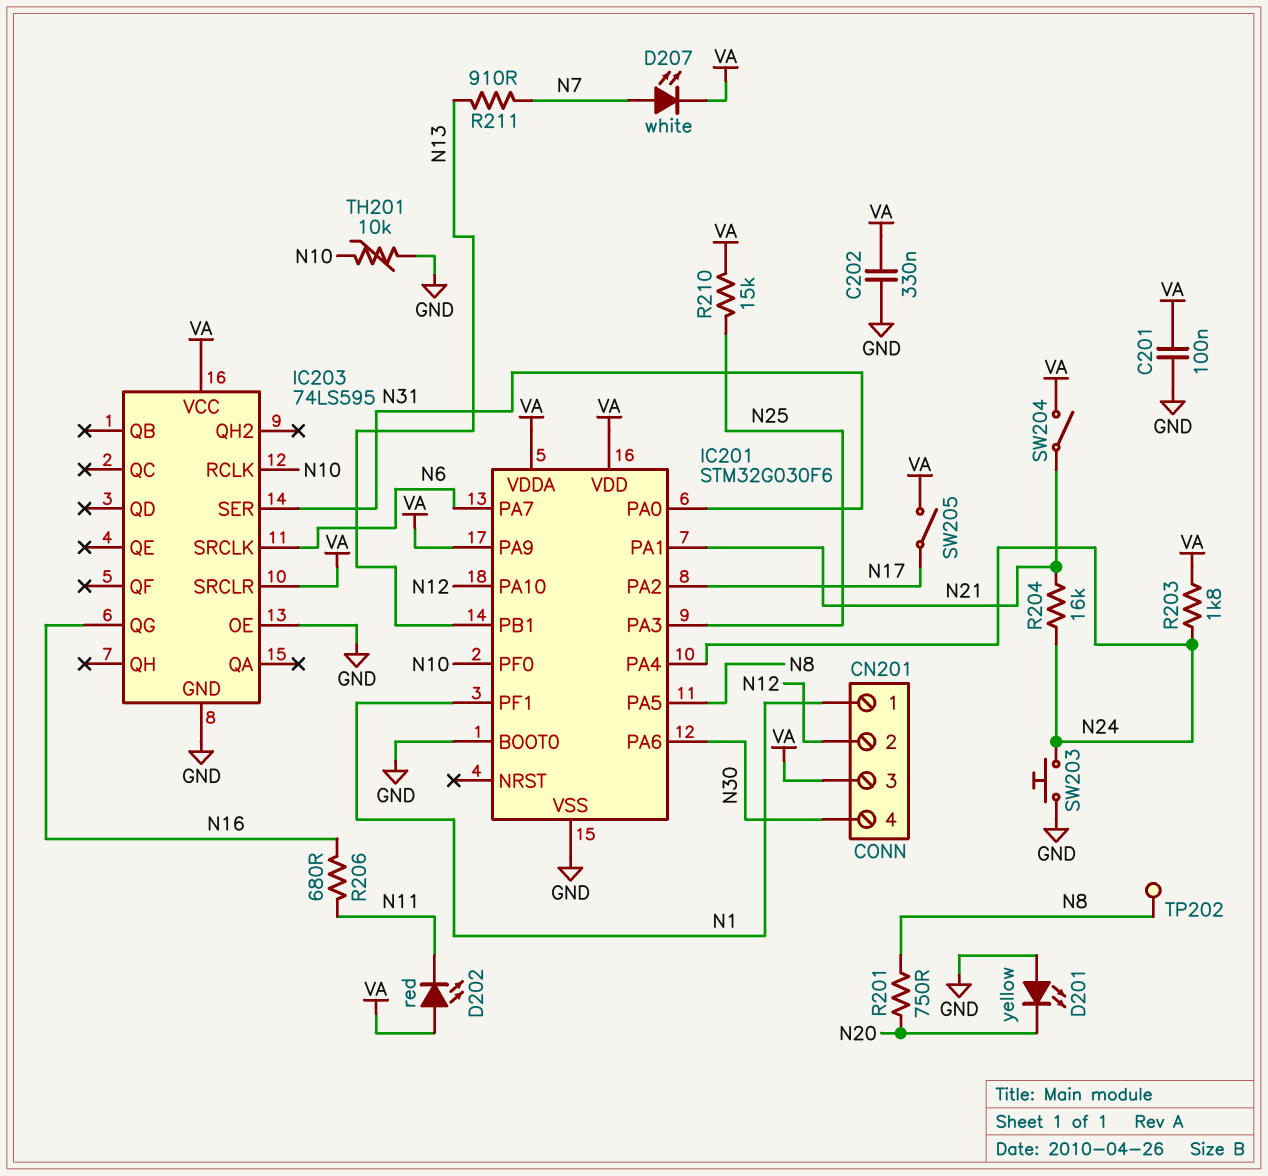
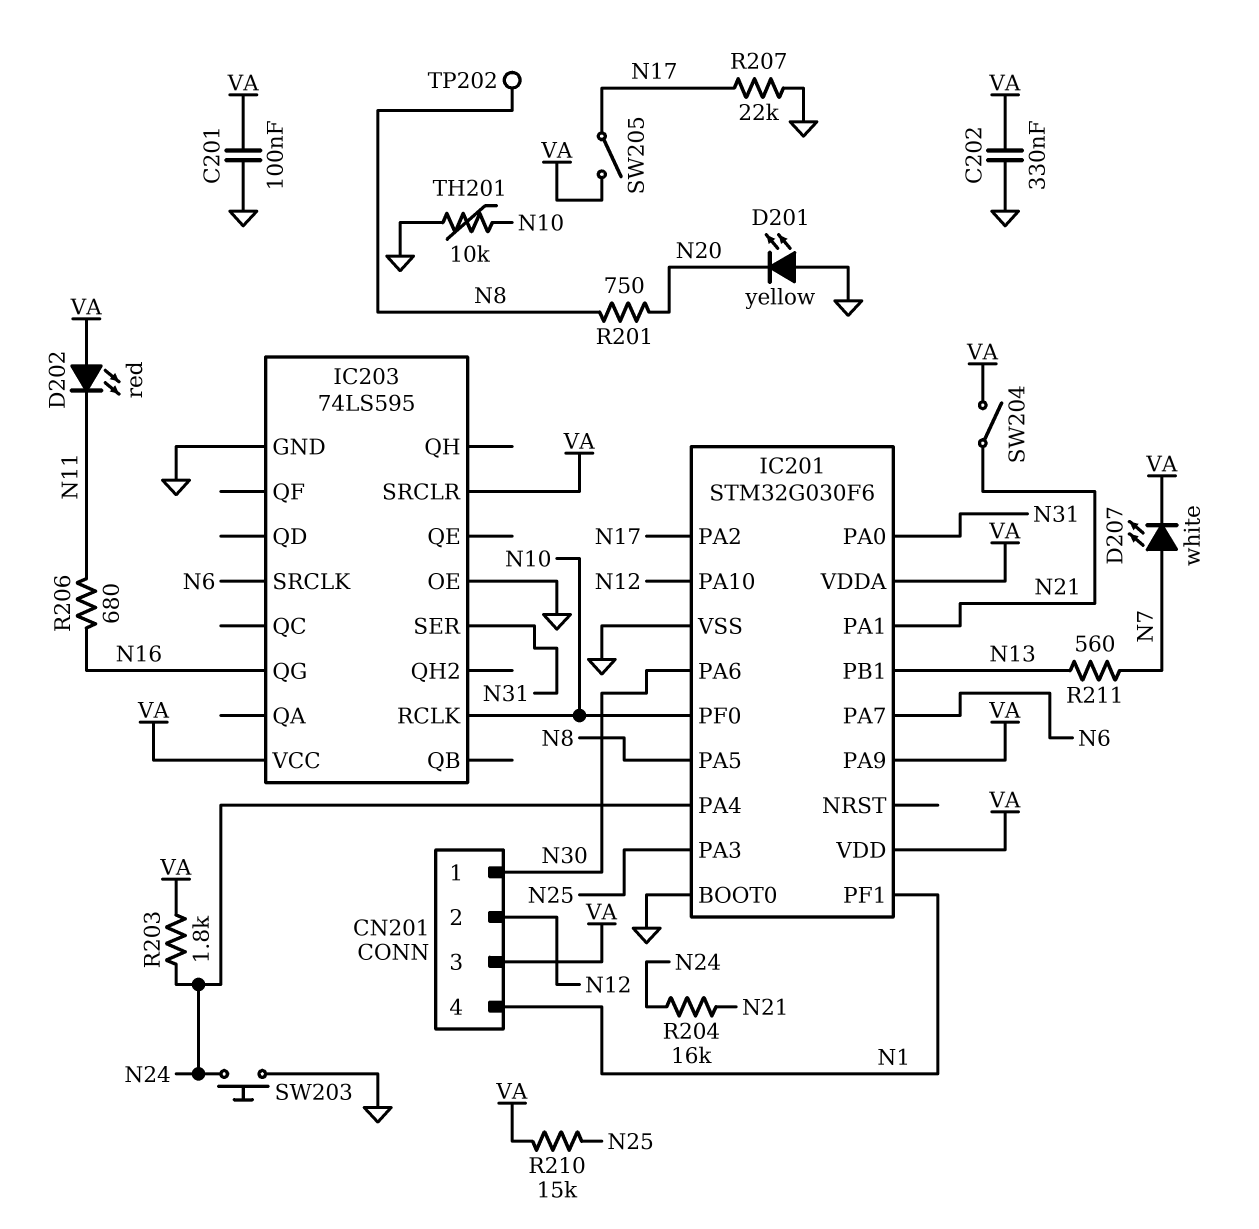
CN201 pin 1: N1 -> N30
CN201 pin 4: N30 -> N1
R207: none -> 22k (GND, N17)
R211: 910 (N7, N13) -> 560 (N7, N13)

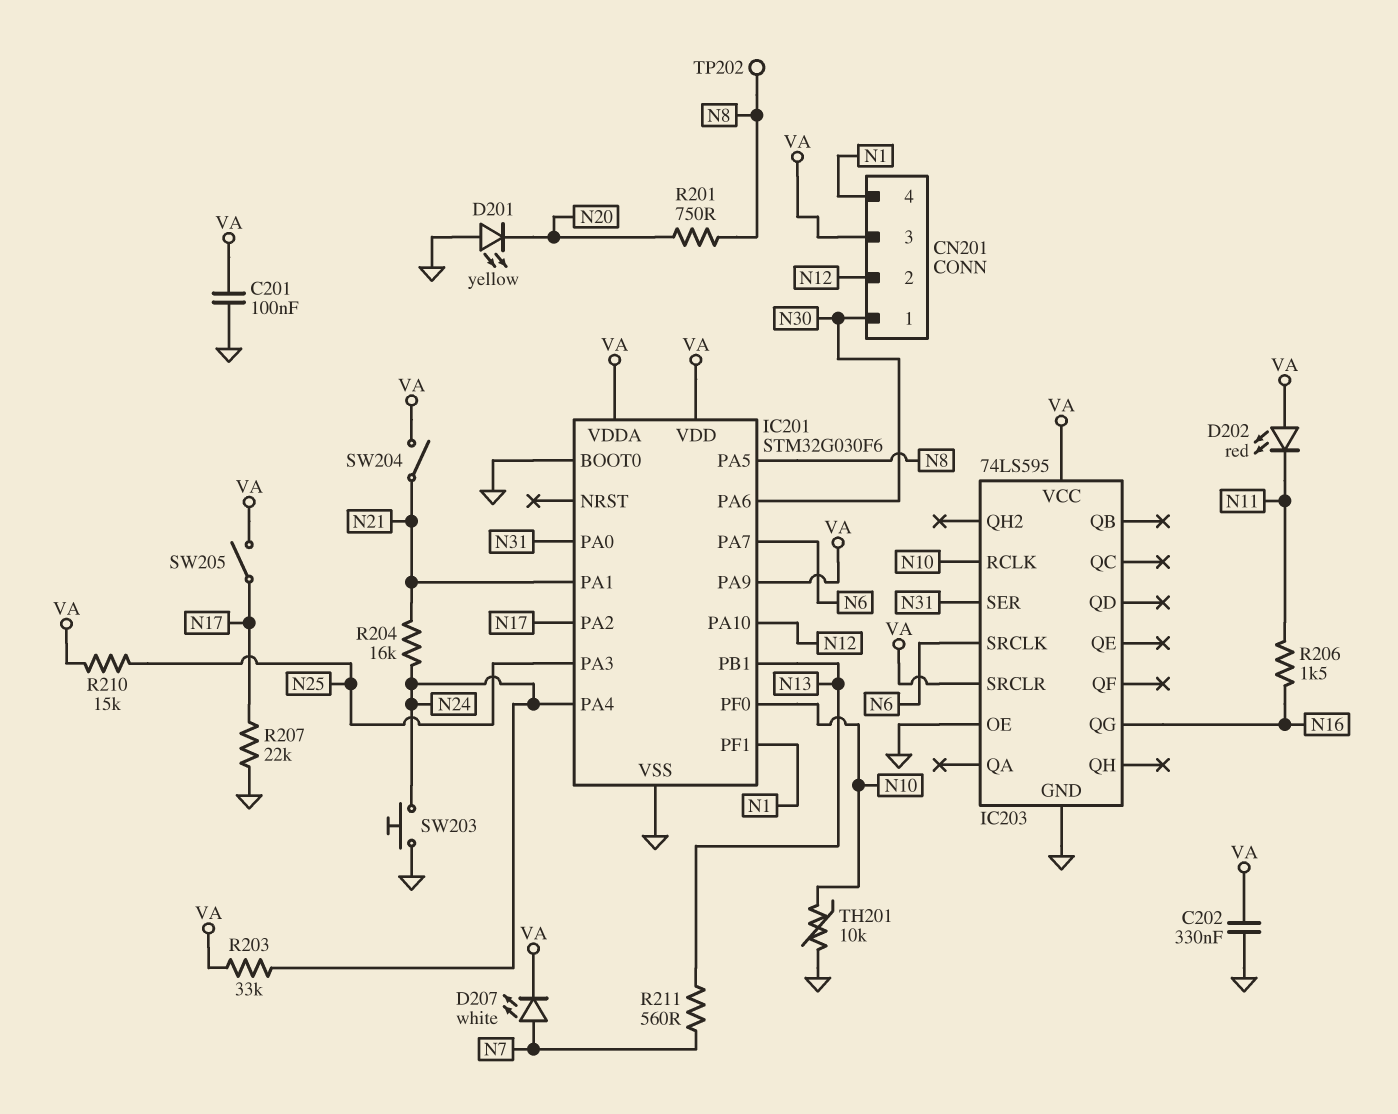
R203: 1.8k (N24, VA) -> 33k (N24, VA)
R206: 680 (N11, N16) -> 1.5k (N11, N16)

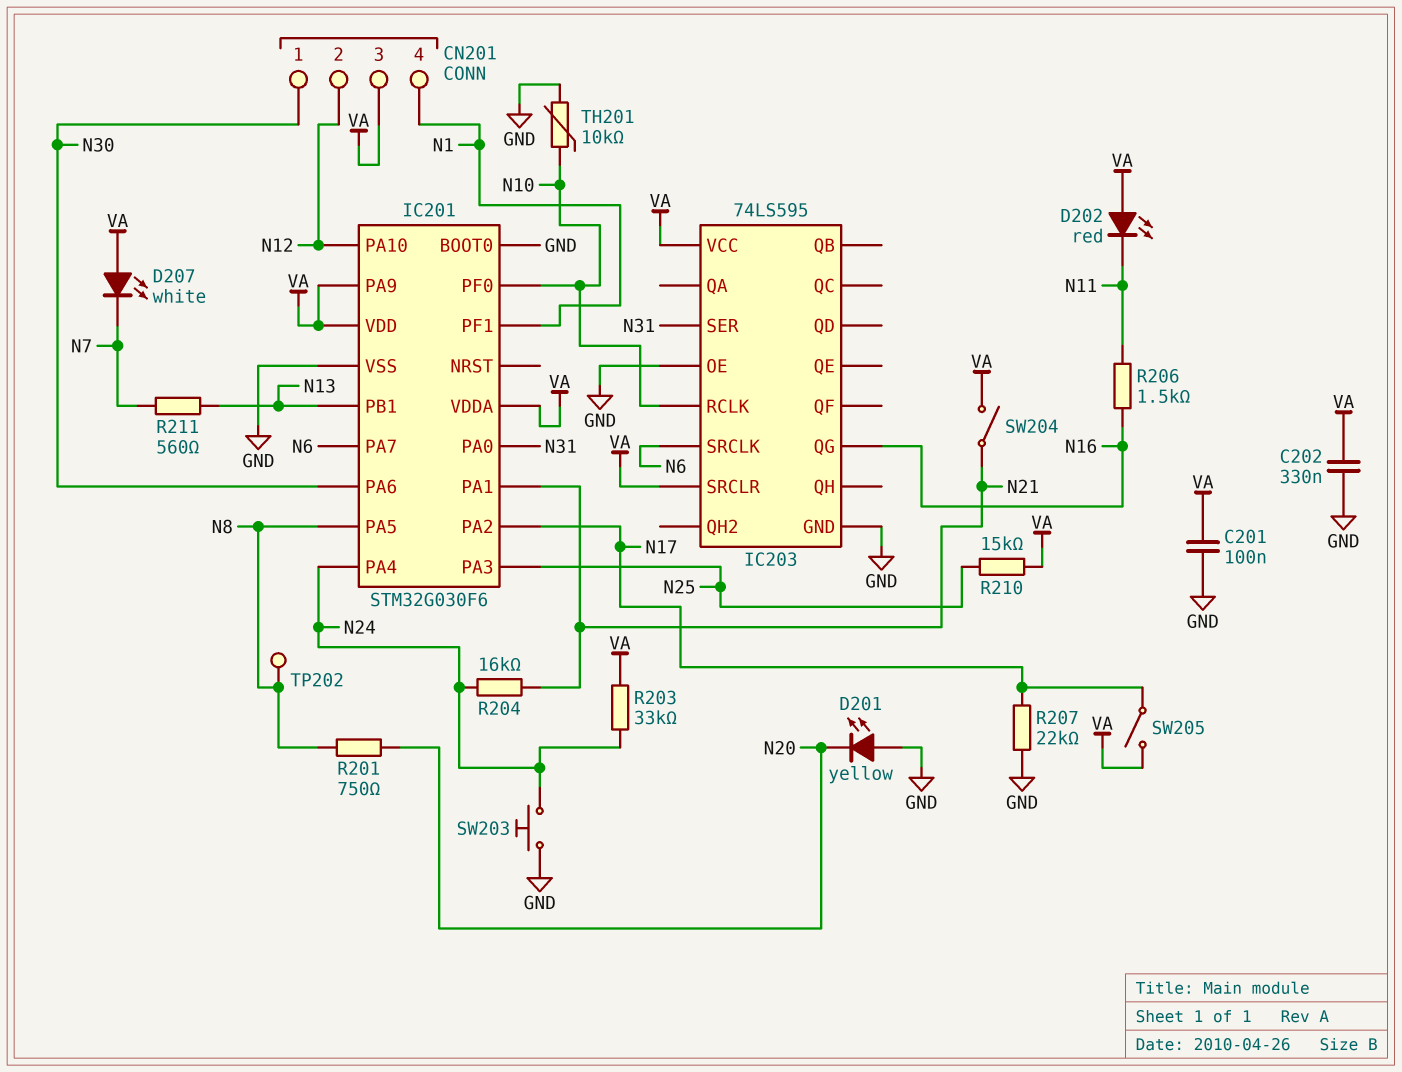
D207: LED white (A N7, K VA) -> LED white (A VA, K N7)

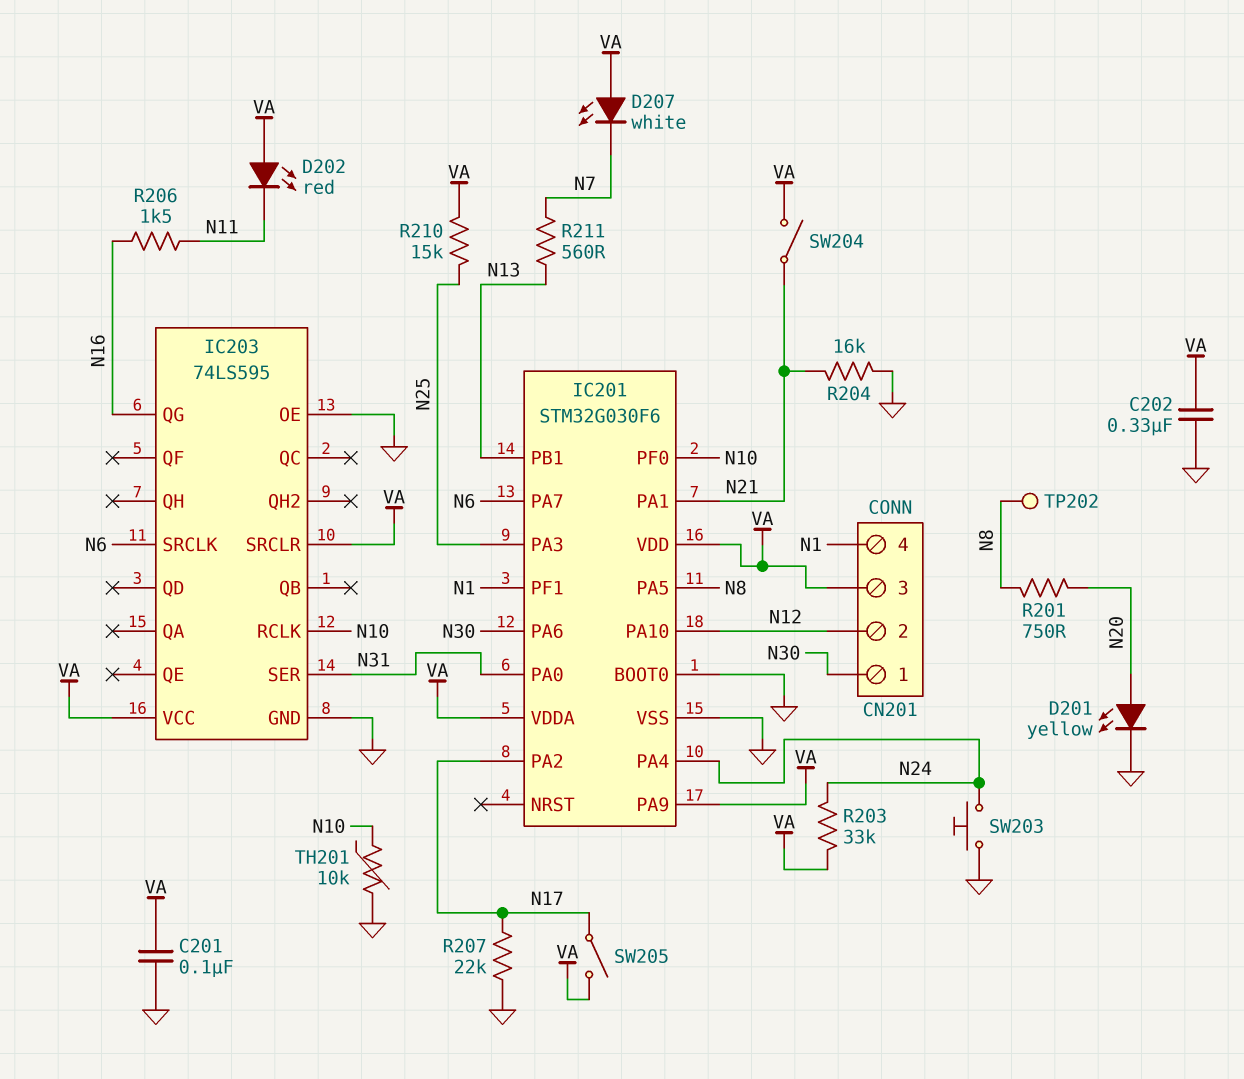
D201: LED yellow (A GND, K N20) -> LED yellow (A N20, K GND)
R204: 16k (N21, N24) -> 16k (GND, N21)

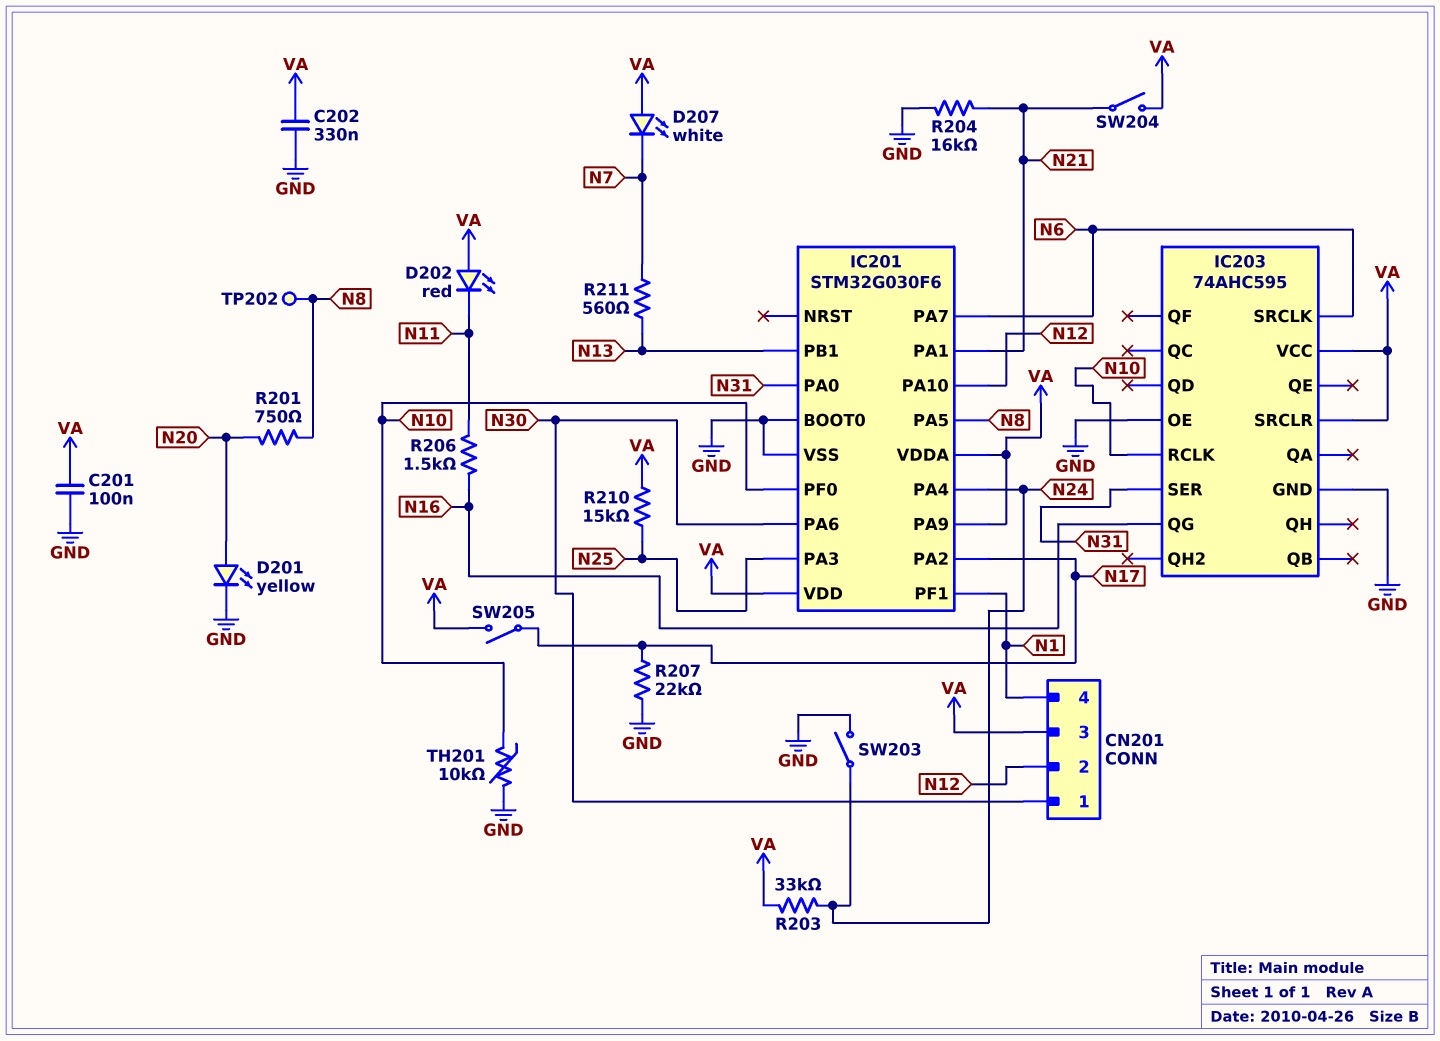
IC203: 74LS595 -> 74AHC595
SW203: button (GND, N24) -> switch (GND, N24)

